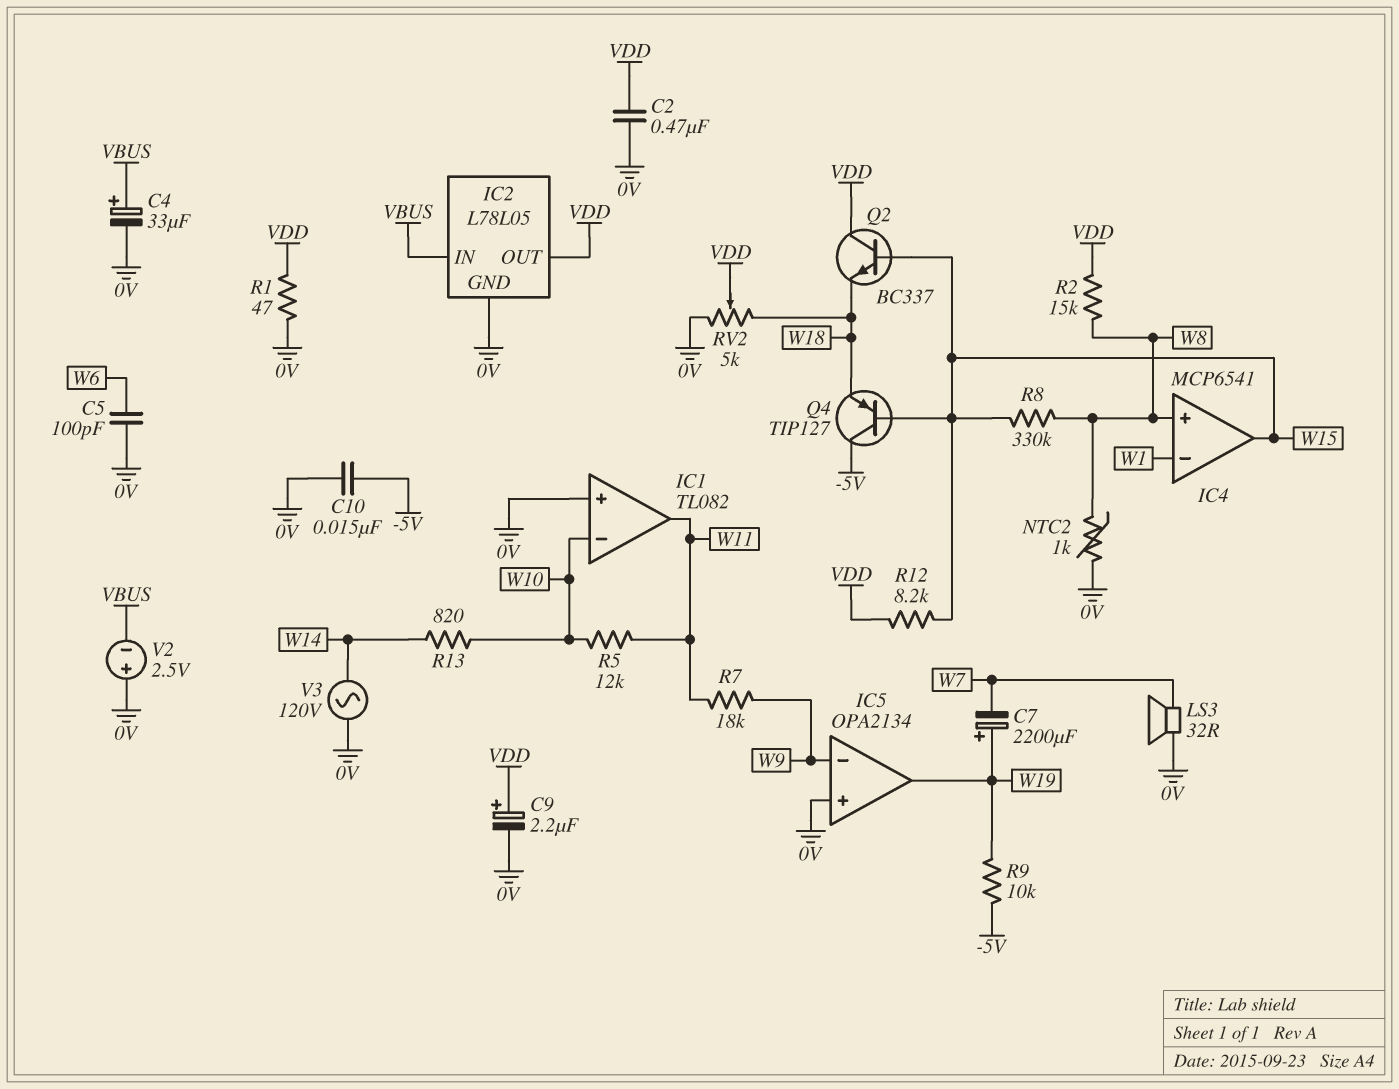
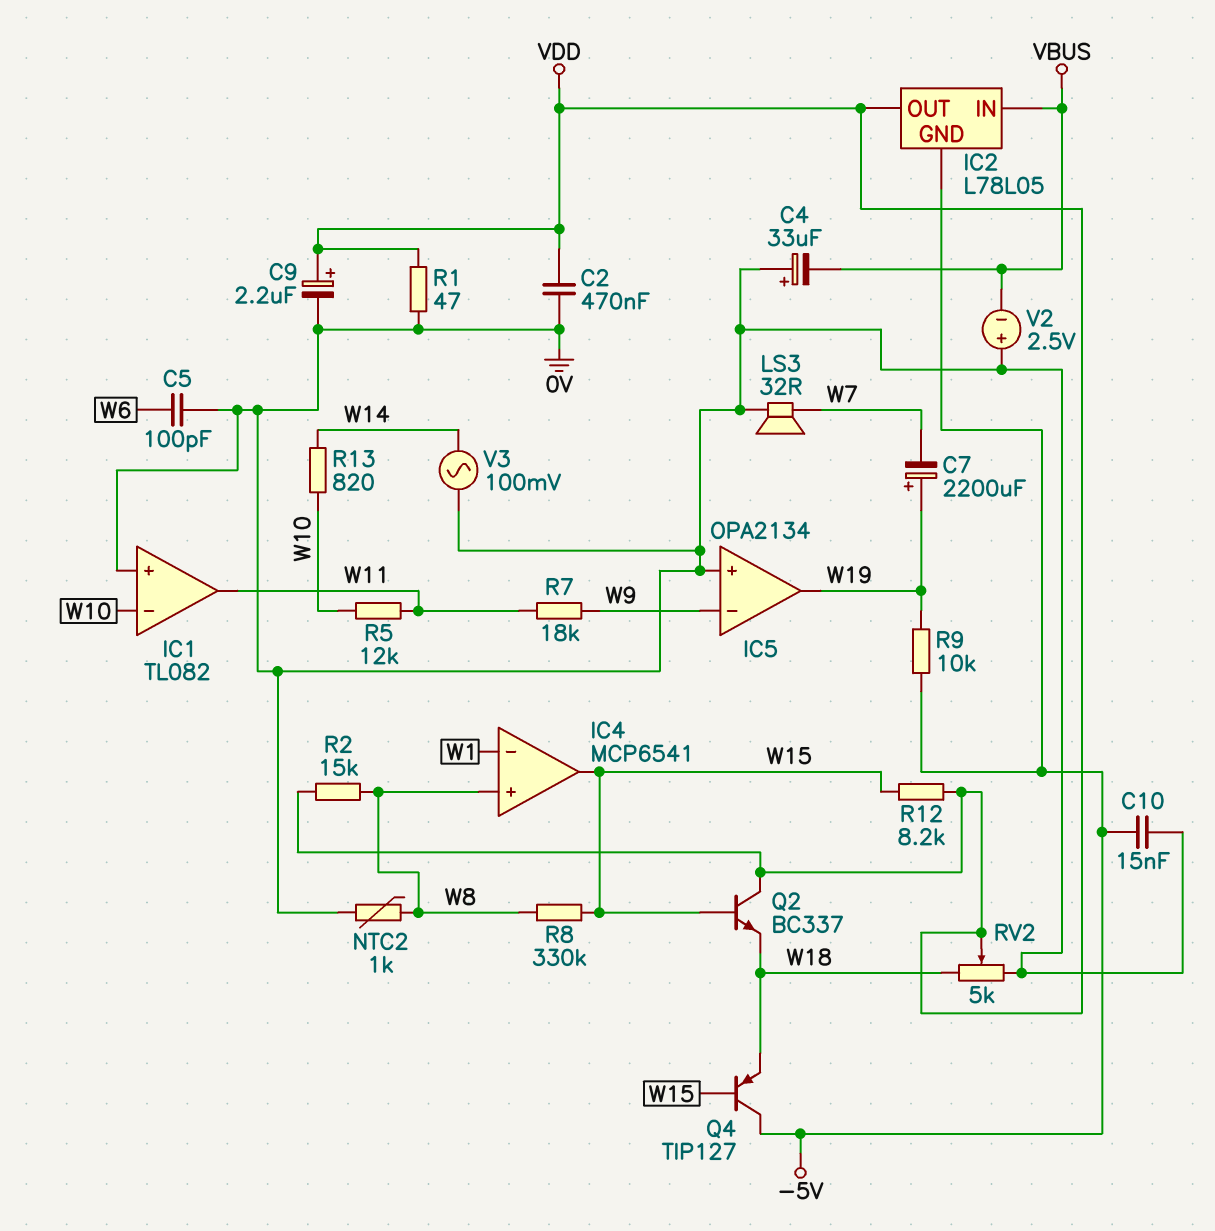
C4: 33uF (plus VBUS, minus 0V) -> 33uF (plus 0V, minus VBUS)
IC2 pin GND: 0V -> -5V
V3: AC 120V (0V, W14) -> AC 100mV (0V, W14)

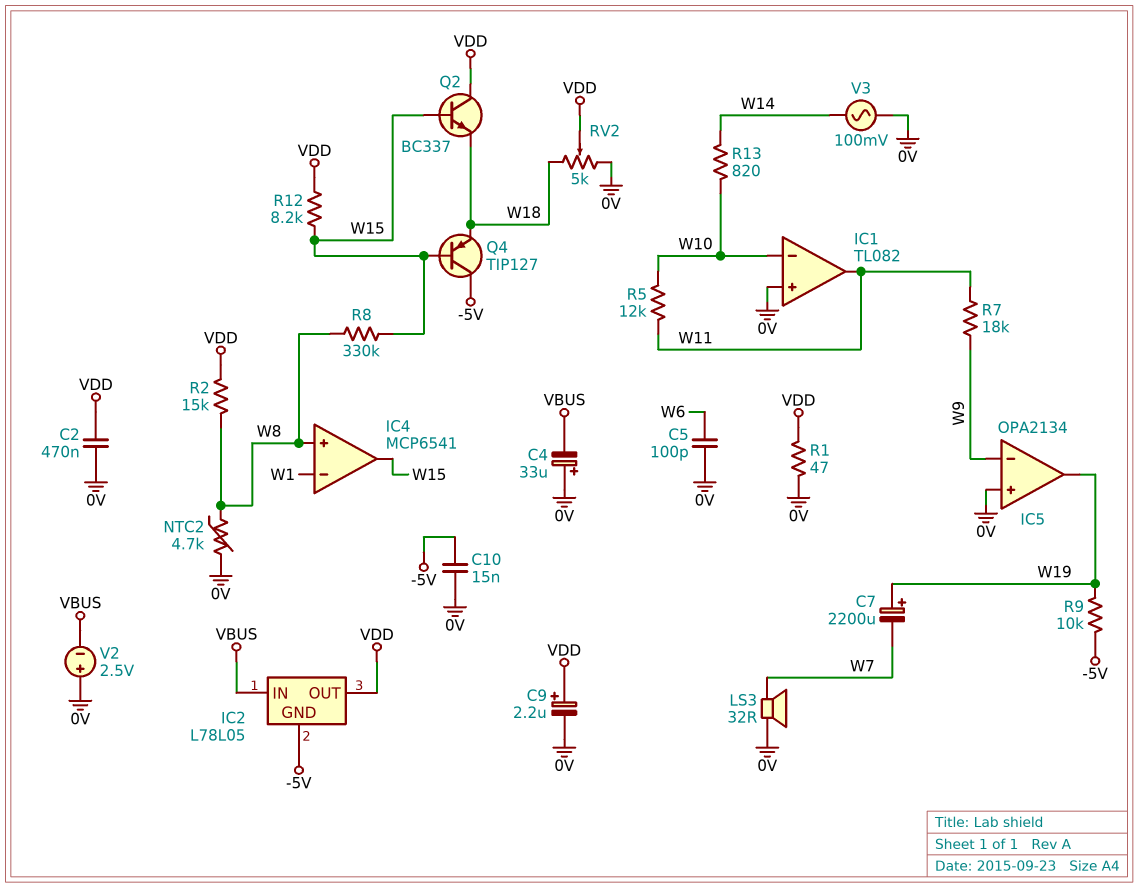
NTC2: 1k (0V, W8) -> 4.7k (0V, W8)

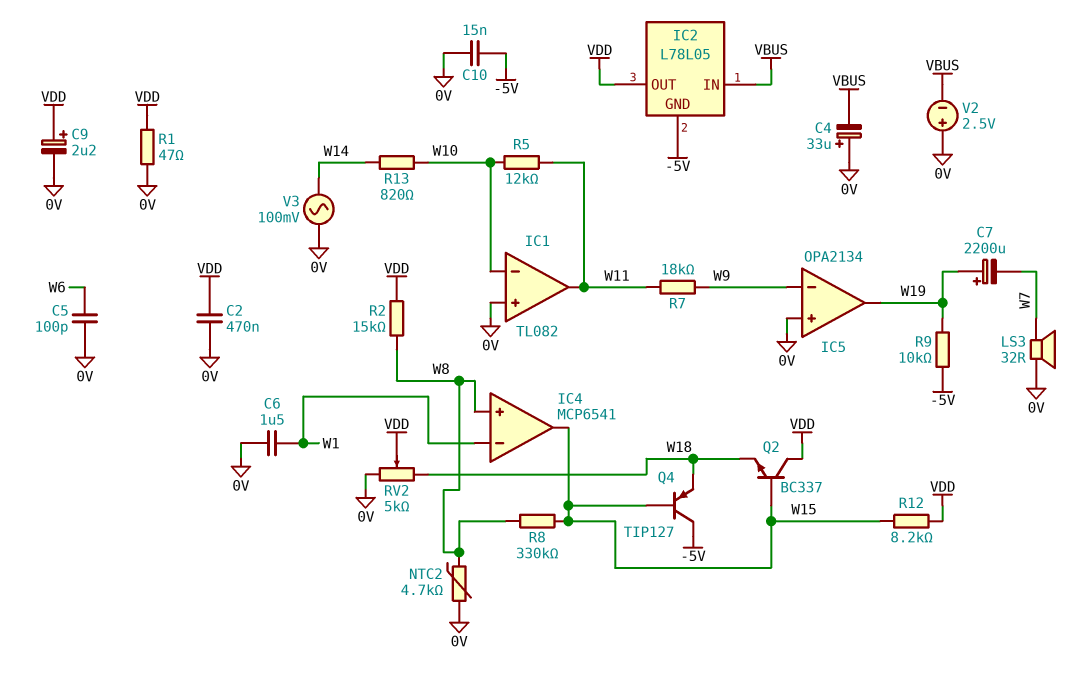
C6: none -> 1.5uF (0V, W1)

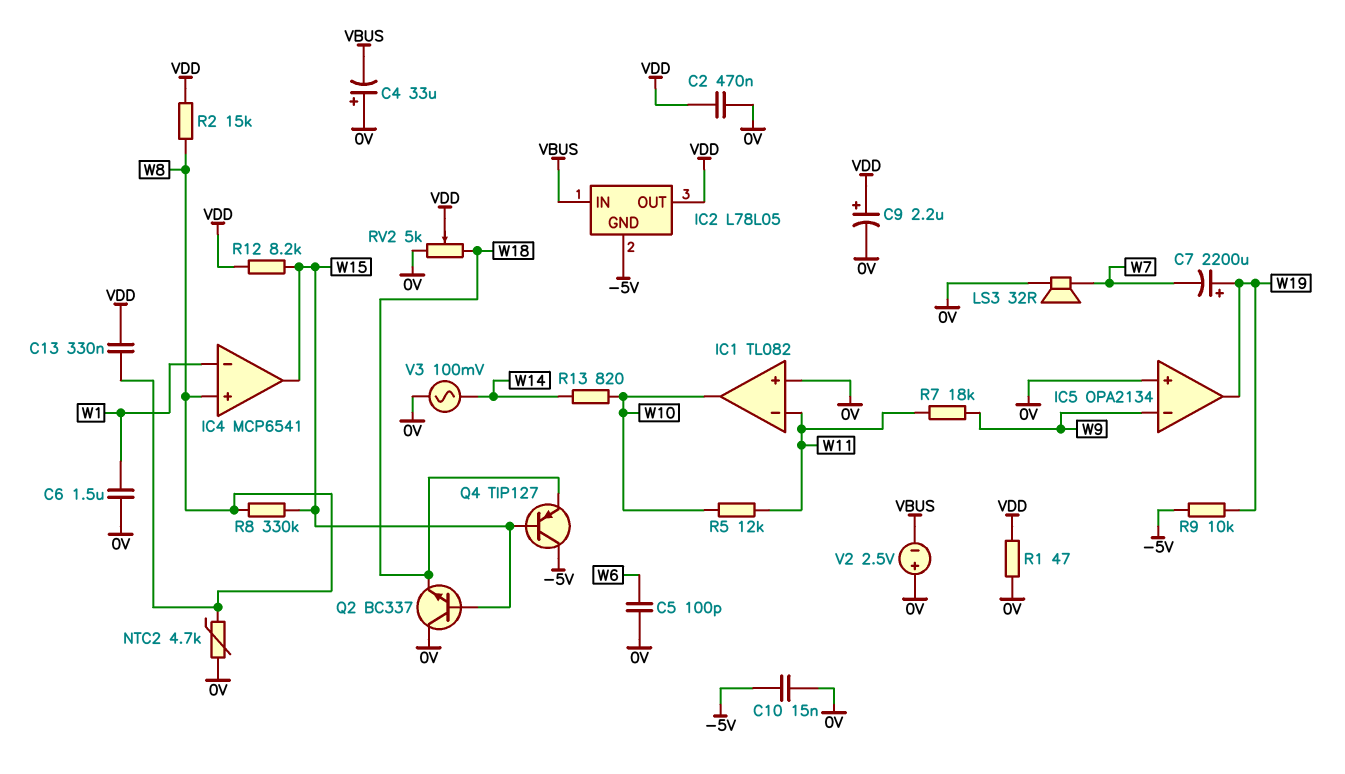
C13: none -> 330nF (VDD, W8)
IC1 pin in-: W10 -> W11
IC1 pin out: W11 -> W10
Q2: NPN BC337 (B W15, C VDD, E W18) -> NPN BC337 (B W15, C 0V, E W18)

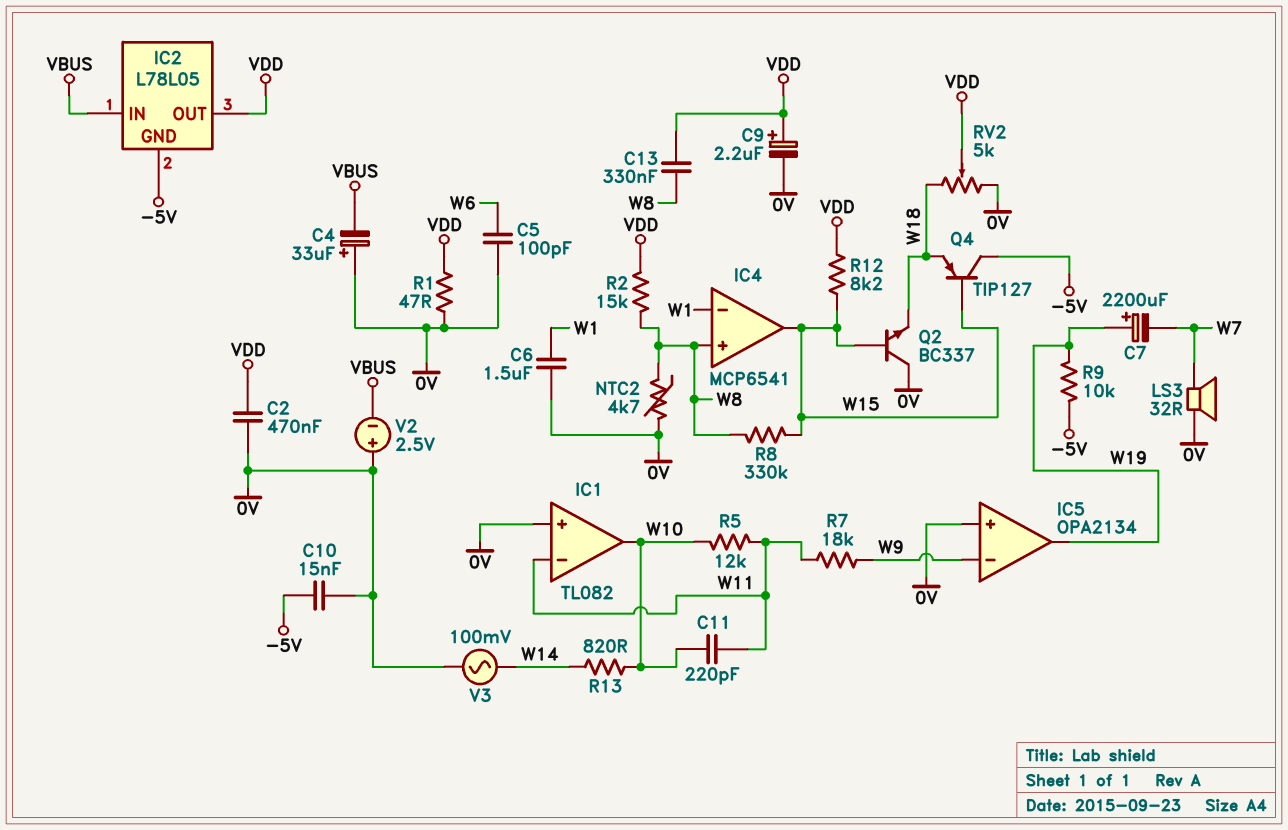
C11: none -> 220pF (W10, W11)

